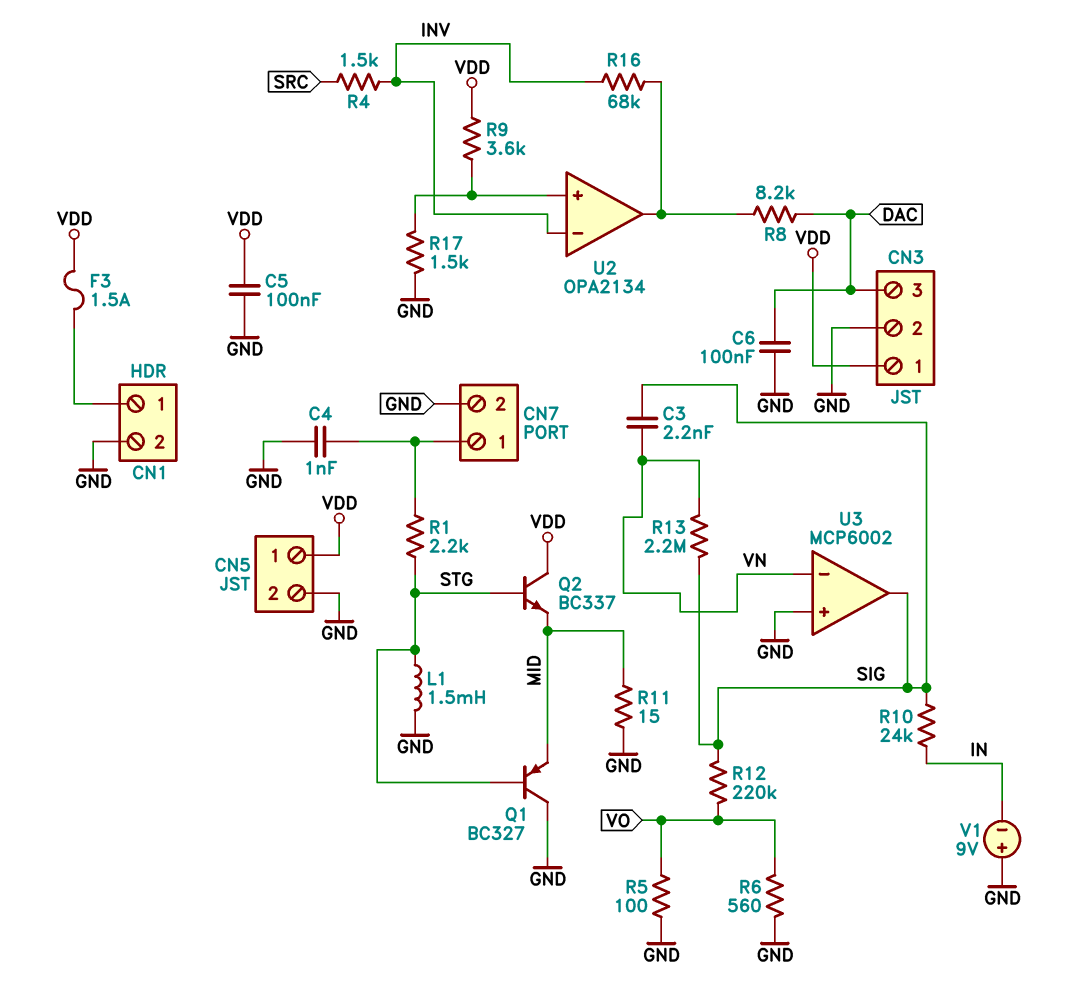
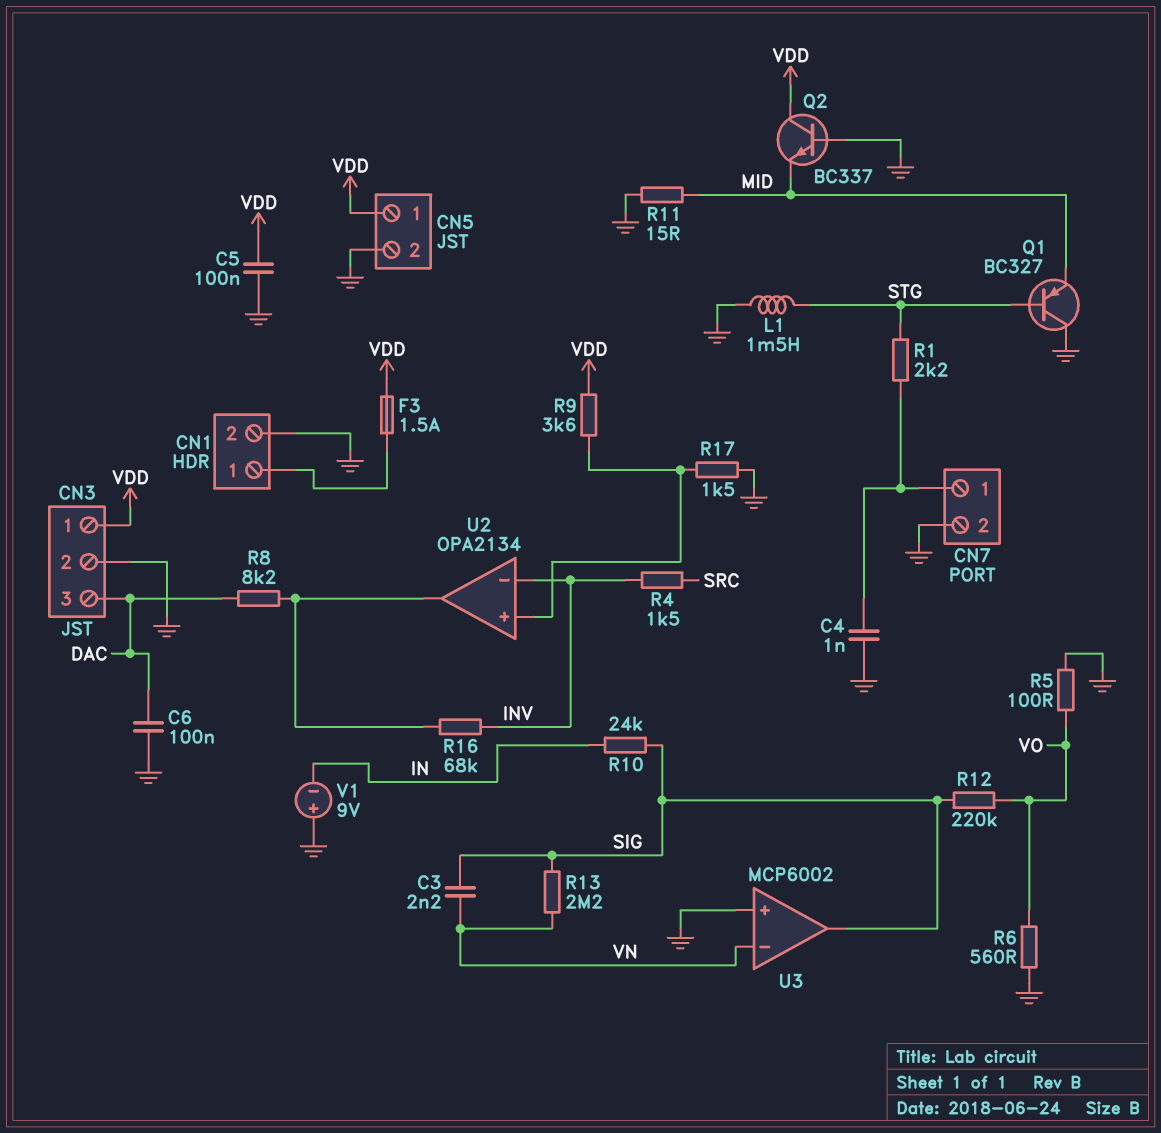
Q2: NPN BC337 (B STG, C VDD, E MID) -> NPN BC337 (B GND, C VDD, E MID)

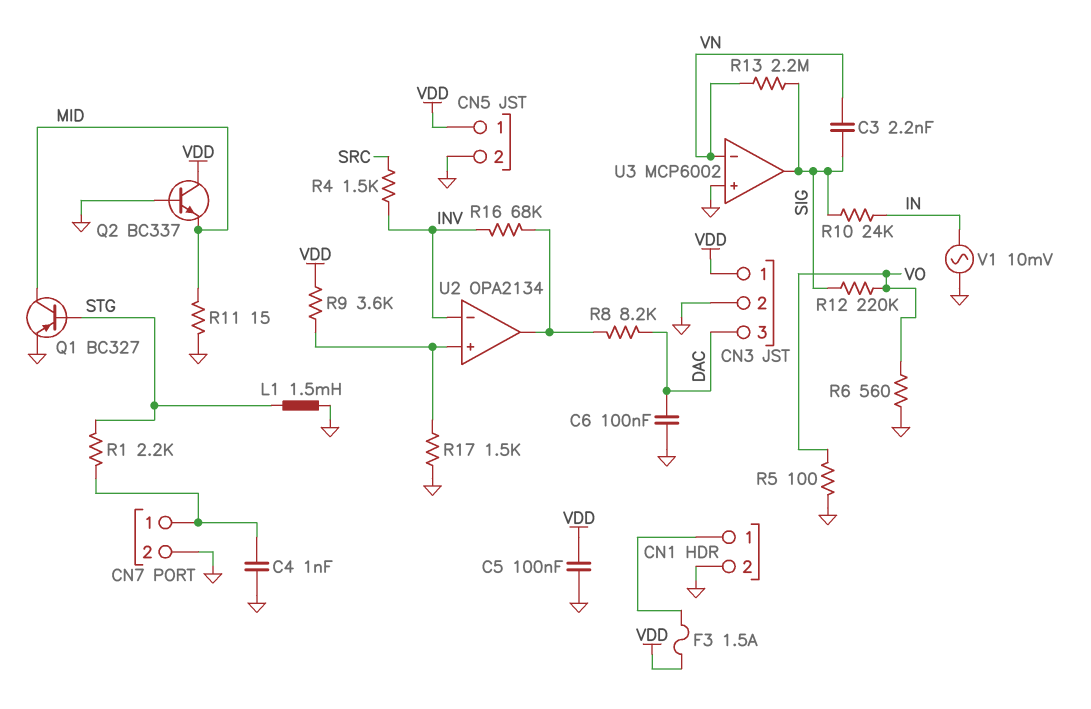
Q1: PNP BC327 (B STG, C GND, E MID) -> PNP BC327 (B STG, C MID, E GND)
V1: 9V (plus GND, minus IN) -> AC 10mV (GND, IN)

